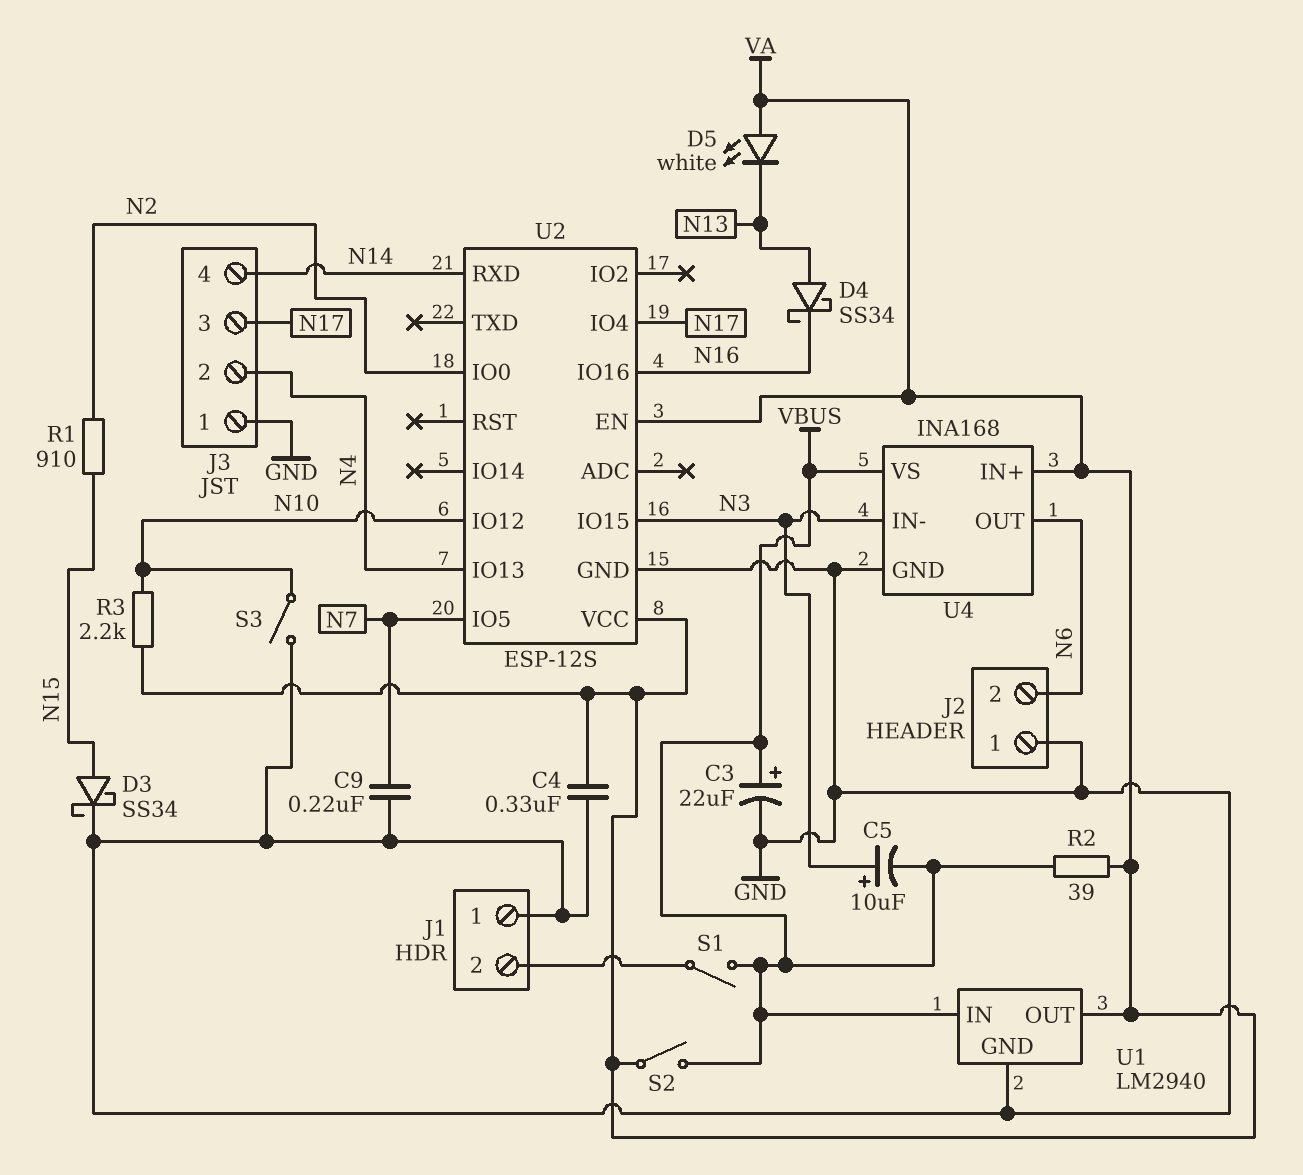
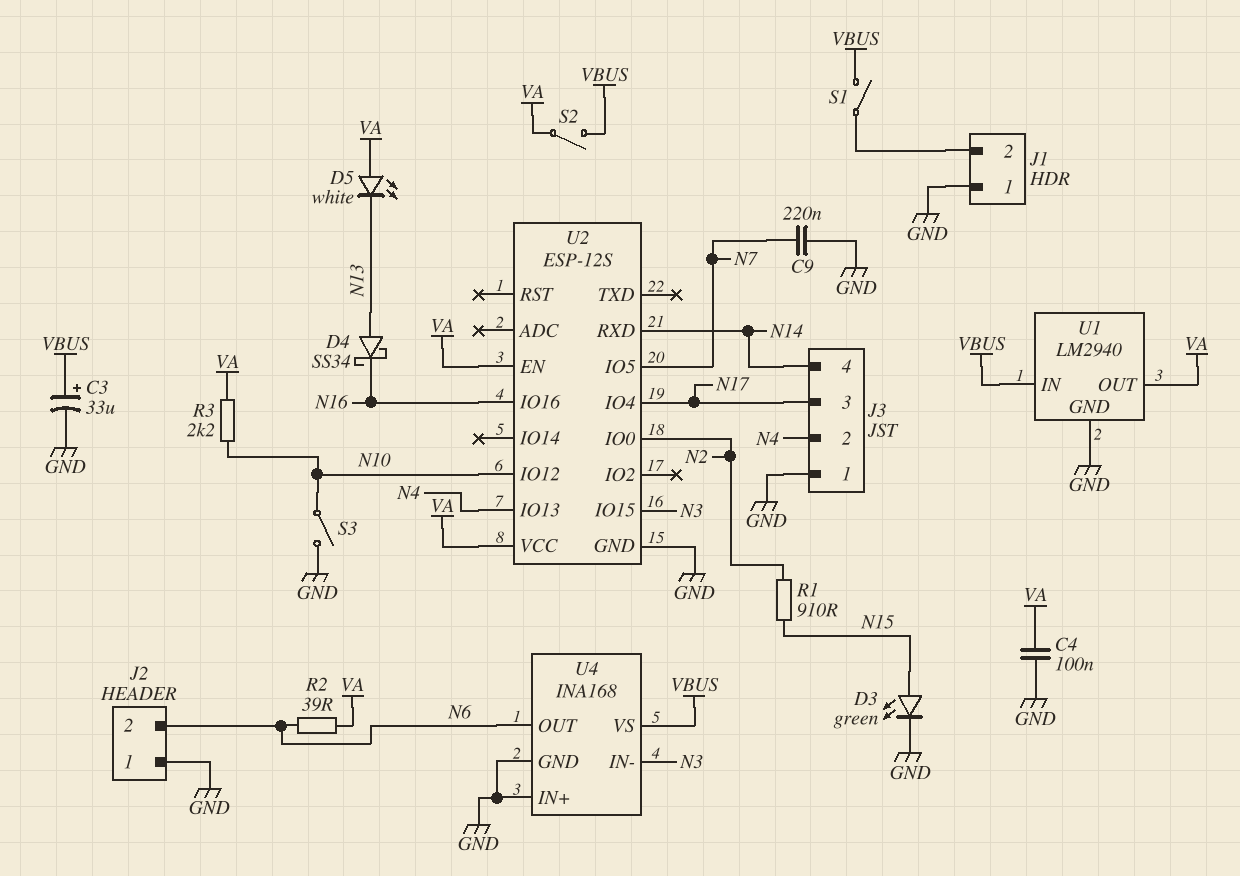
C3: 22uF (plus VBUS, minus GND) -> 33uF (plus VBUS, minus GND)
C4: 330nF (GND, VA) -> 100nF (GND, VA)
C5: 10uF (plus N3, minus VBUS) -> none
D3: schottky SS34 (A N15, K GND) -> LED green (A N15, K GND)
R2: 39 (VA, VBUS) -> 39 (N6, VA)
U4 pin IN+: VA -> GND

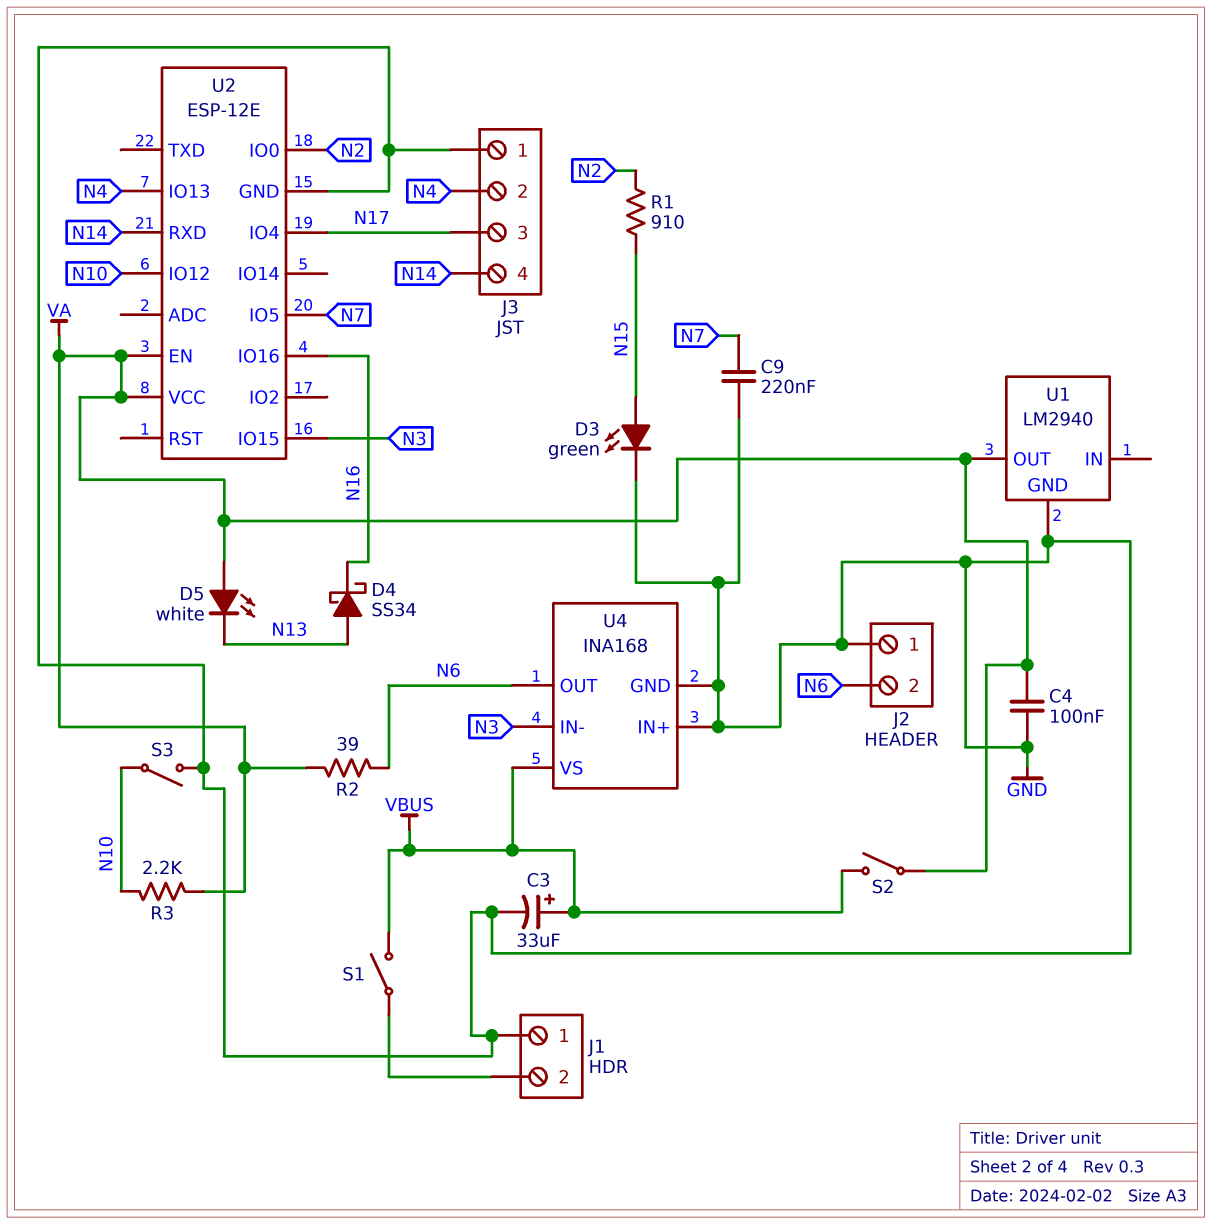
U1 pin IN: VBUS -> none
U2: ESP-12S -> ESP-12E

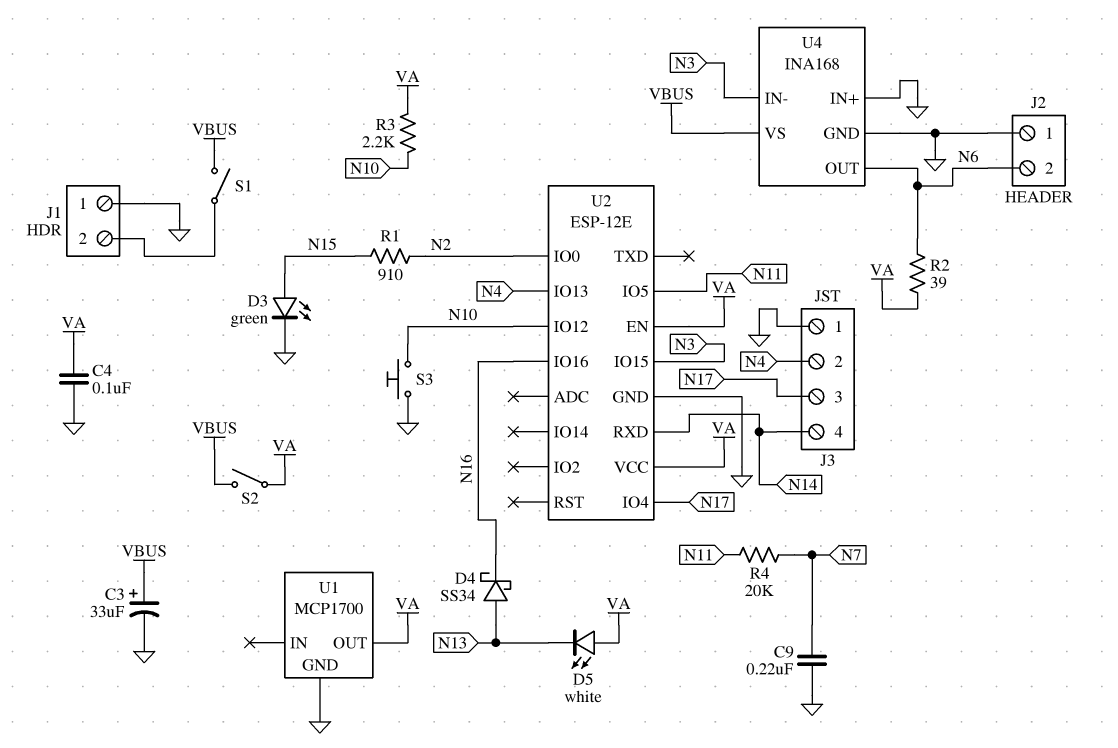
R4: none -> 20k (N7, N11)
S3: switch (GND, N10) -> button (GND, N10)
U1: LM2940 -> MCP1700
U2 pin IO5: N7 -> N11

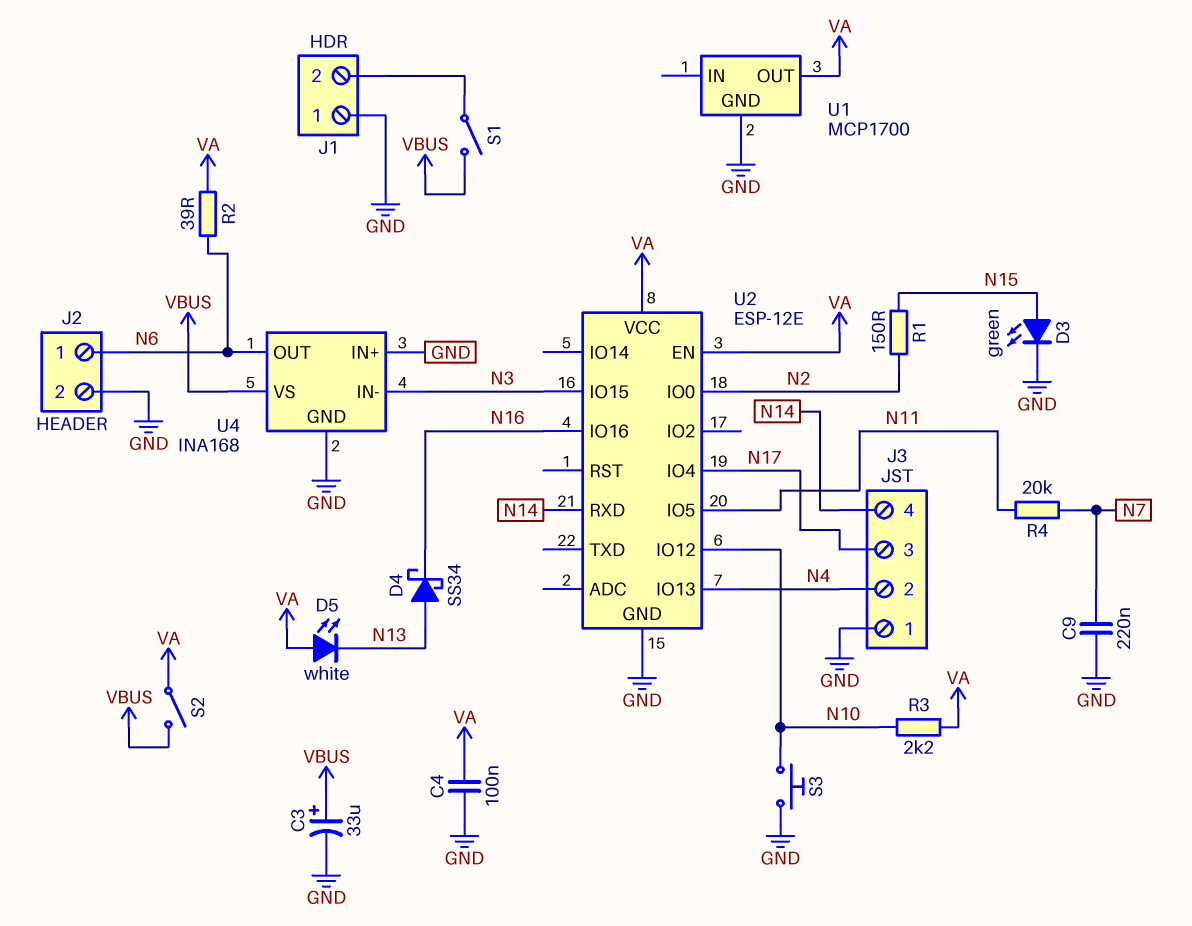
J2 pin 1: GND -> N6
J2 pin 2: N6 -> GND
R1: 910 (N2, N15) -> 150 (N2, N15)

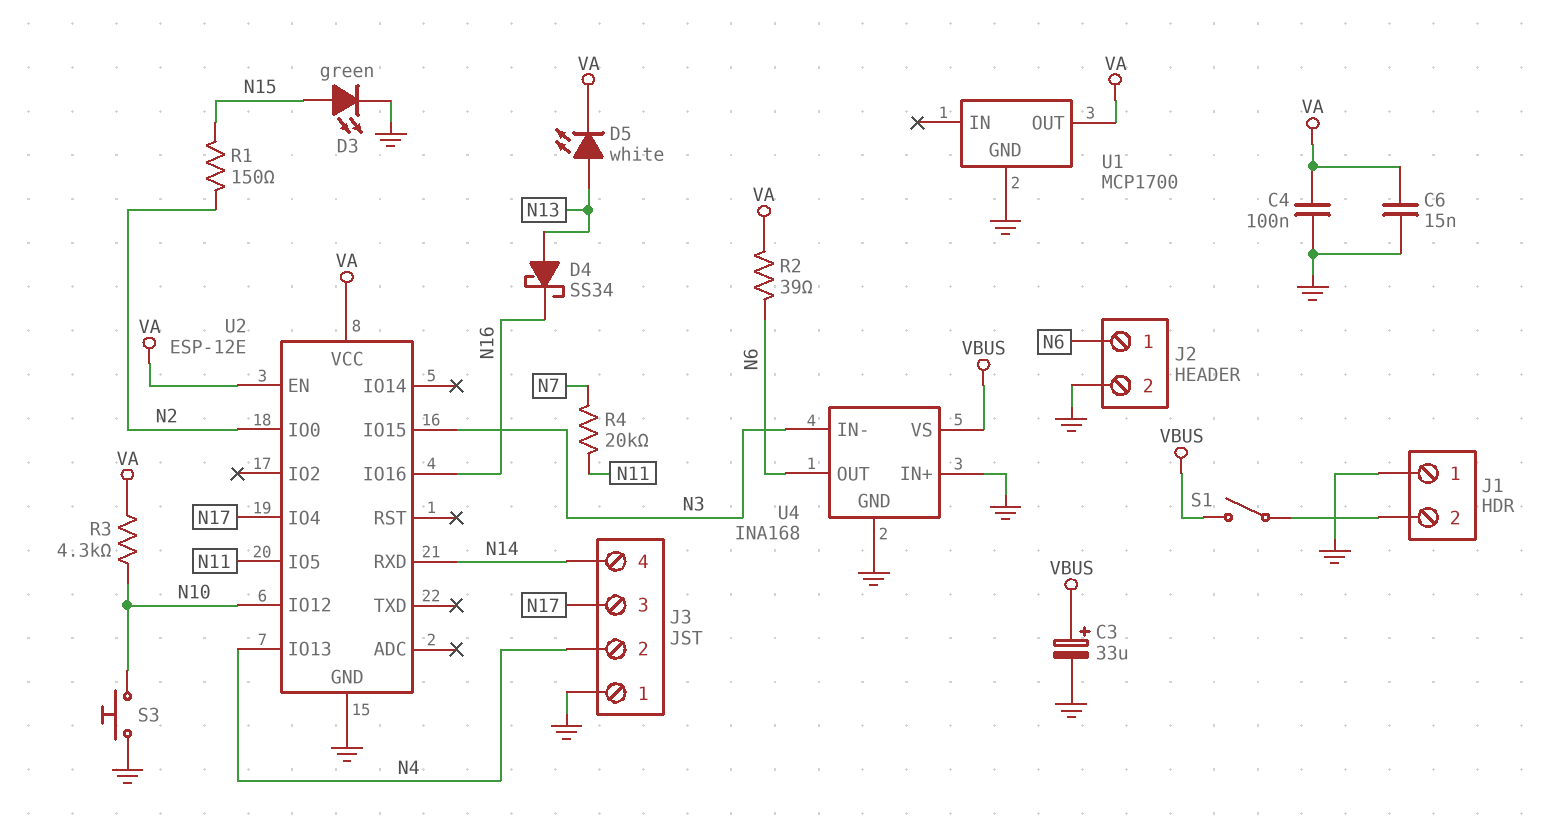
C6: none -> 15nF (GND, VA)
C9: 220nF (GND, N7) -> none
D5: LED white (A VA, K N13) -> LED white (A N13, K VA)
R3: 2.2k (N10, VA) -> 4.3k (N10, VA)
S2: switch (VA, VBUS) -> none

